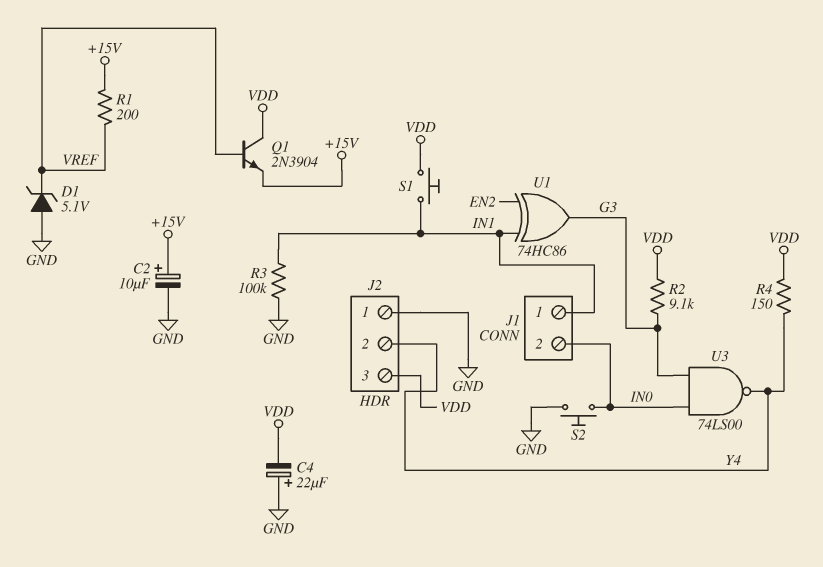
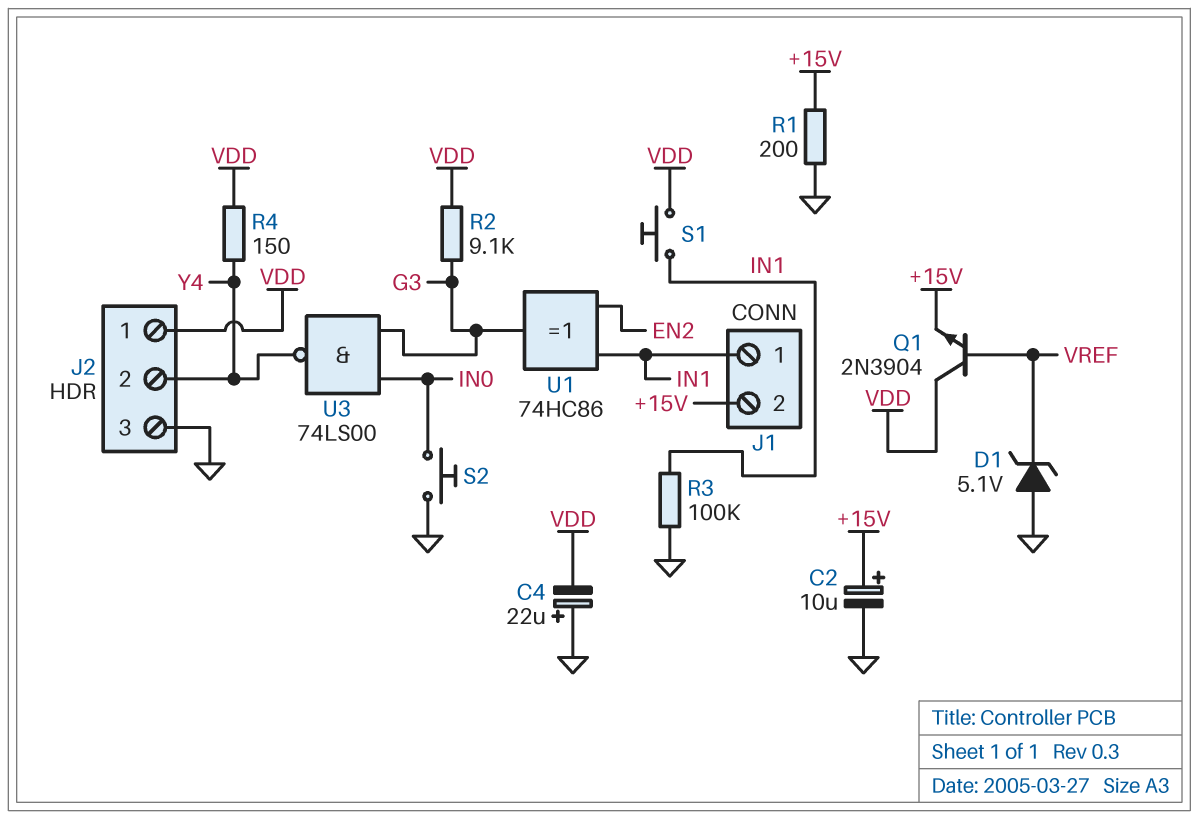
J1 pin 2: IN0 -> +15V
J2 pin 1: GND -> VDD
J2 pin 3: VDD -> GND
R1: 200 (+15V, VREF) -> 200 (+15V, GND)

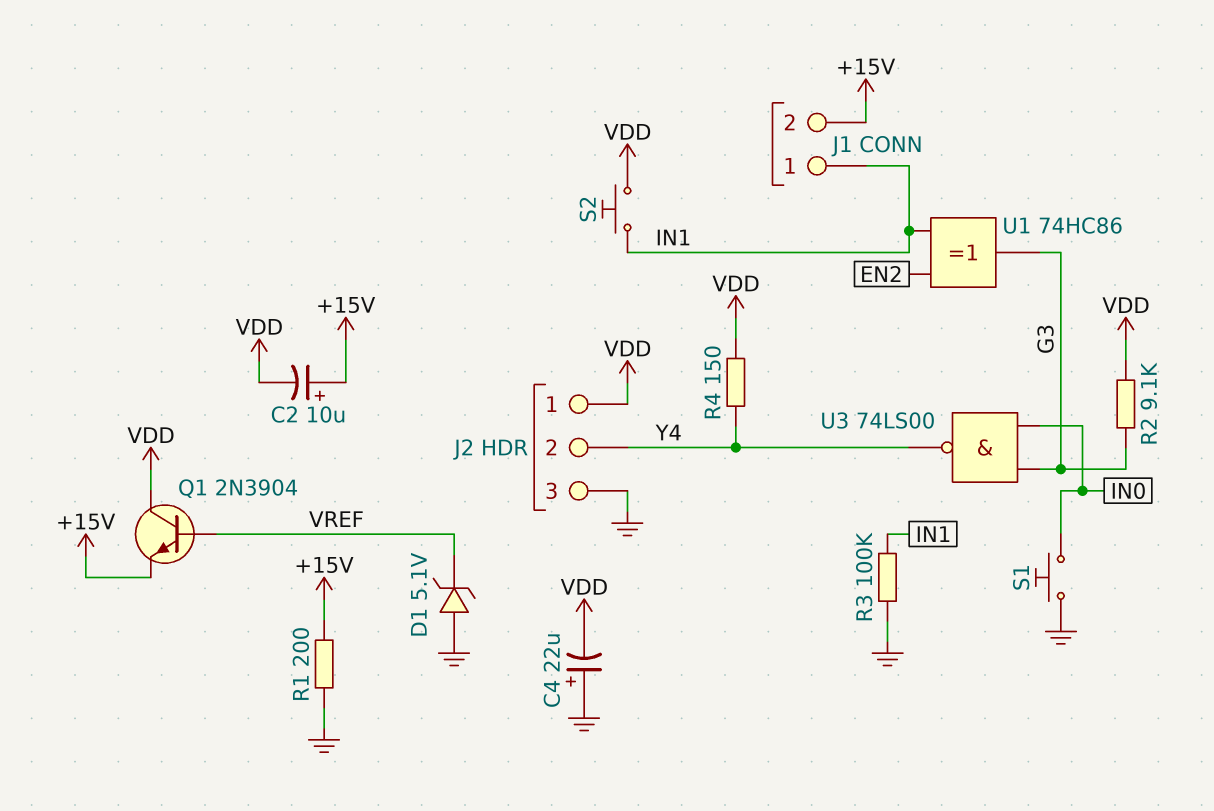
C2: 10uF (plus +15V, minus GND) -> 10uF (plus +15V, minus VDD)
S1: button (IN1, VDD) -> button (GND, IN0)
S2: button (GND, IN0) -> button (IN1, VDD)

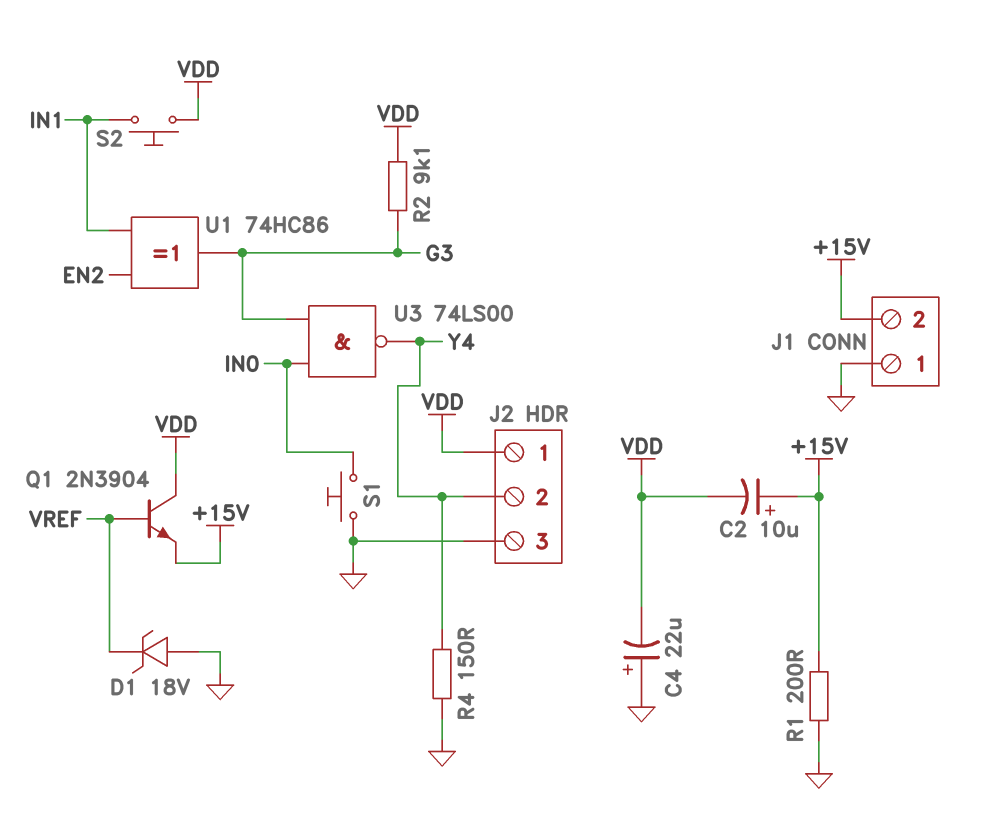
D1: zener 5.1V (A GND, K VREF) -> zener 18V (A GND, K VREF)
J1 pin 1: IN1 -> GND
R3: 100k (GND, IN1) -> none
R4: 150 (VDD, Y4) -> 150 (GND, Y4)

